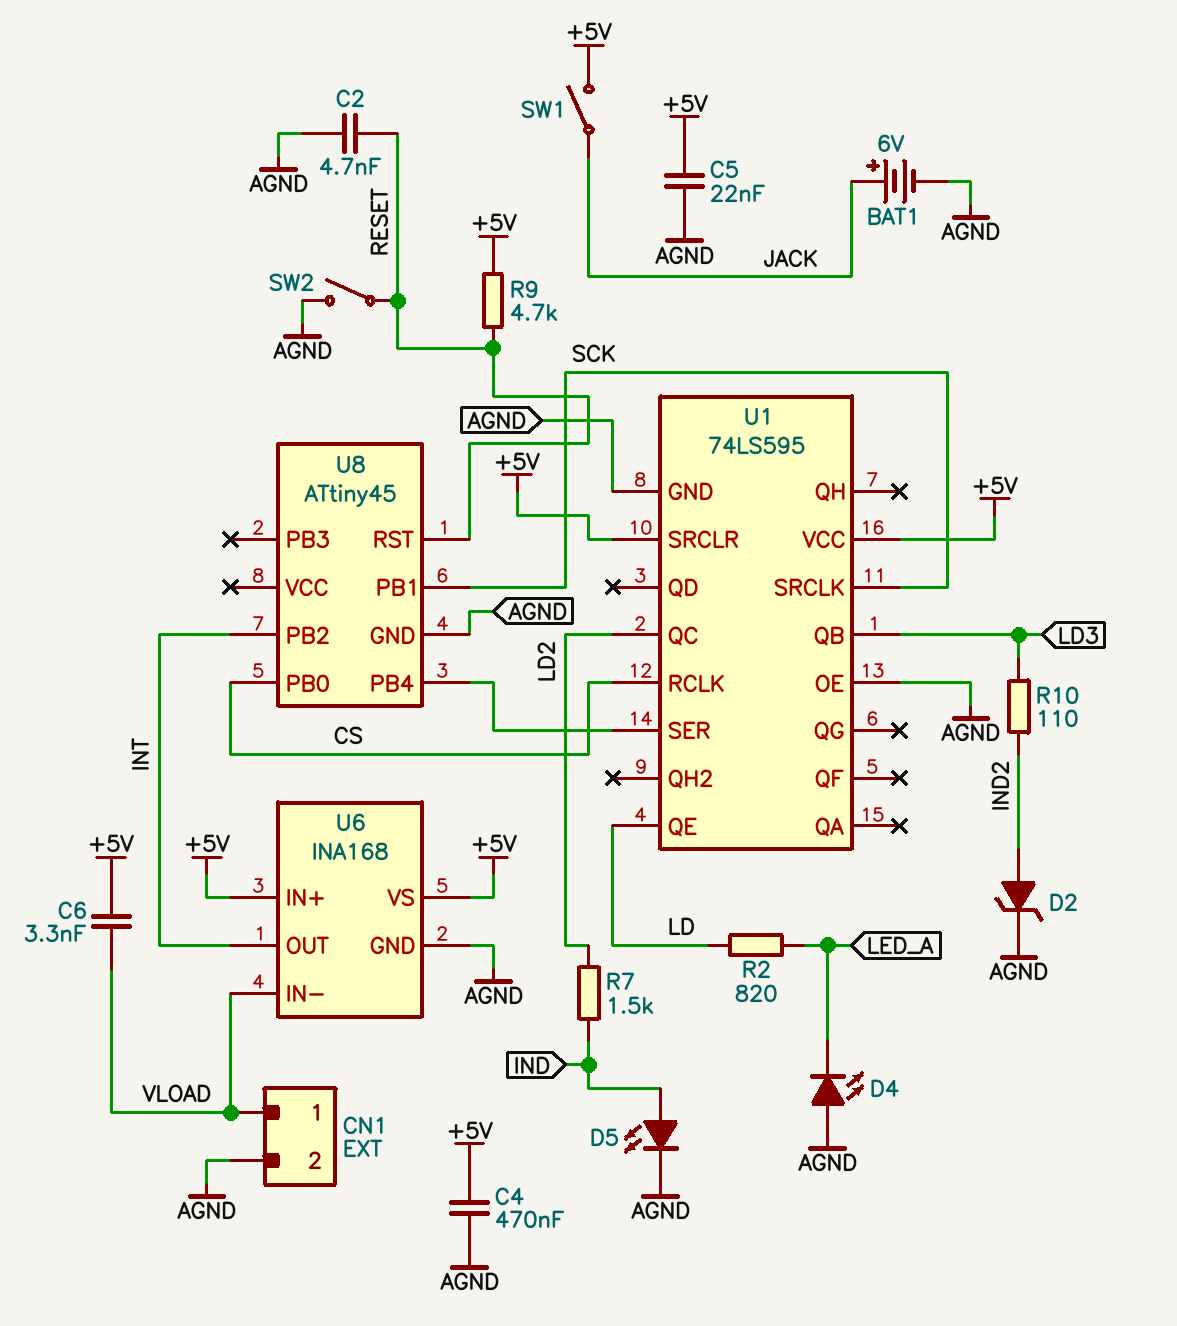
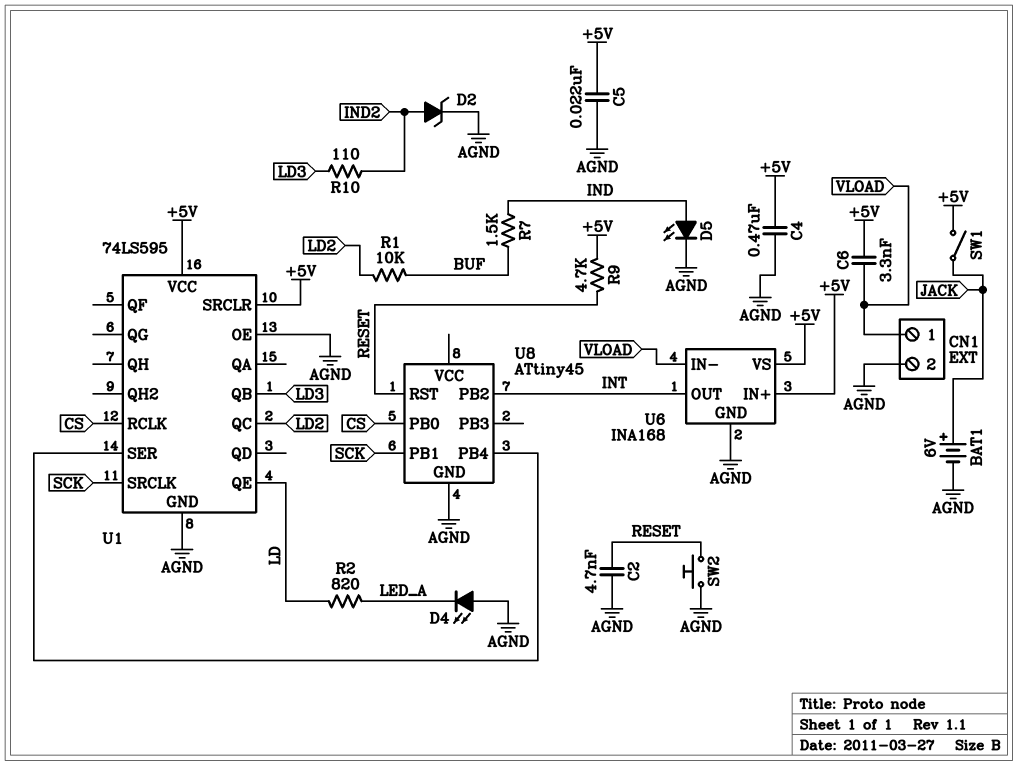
R1: none -> 10k (BUF, LD2)
R7: 1.5k (IND, LD2) -> 1.5k (BUF, IND)
SW2: switch (AGND, RESET) -> button (AGND, RESET)

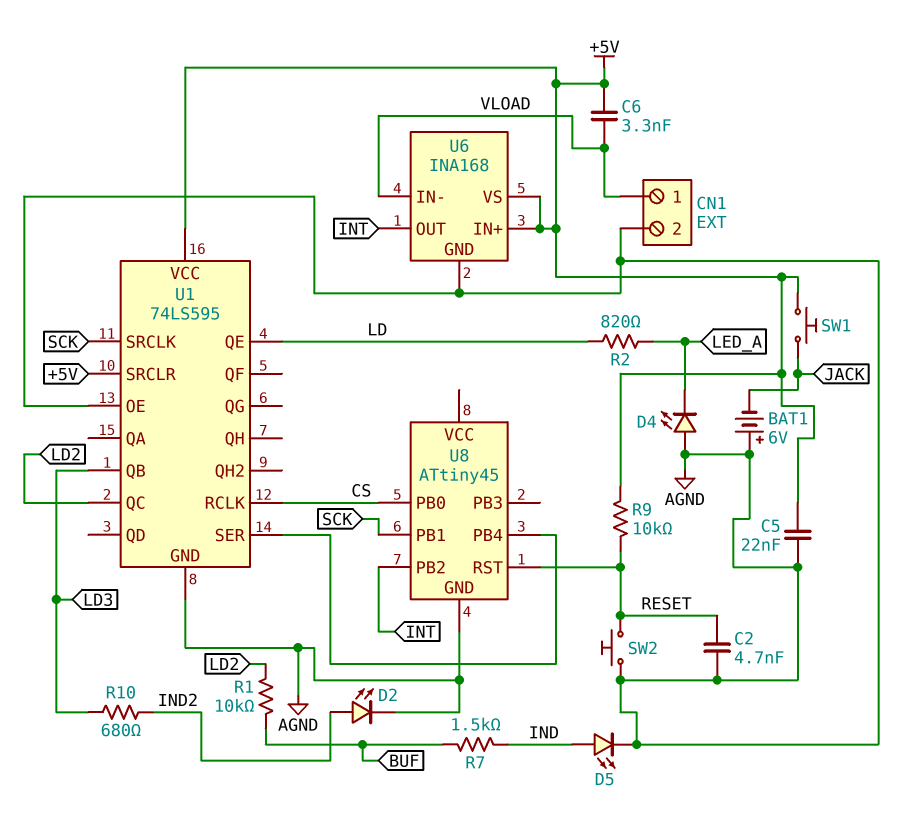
BAT1: 6V (plus JACK, minus AGND) -> 6V (plus AGND, minus JACK)
C4: 470nF (+5V, AGND) -> none
D2: zener (A IND2, K AGND) -> LED (A IND2, K AGND)
R9: 4.7k (+5V, RESET) -> 10k (+5V, RESET)
R10: 110 (IND2, LD3) -> 680 (IND2, LD3)
SW1: switch (+5V, JACK) -> button (+5V, JACK)

